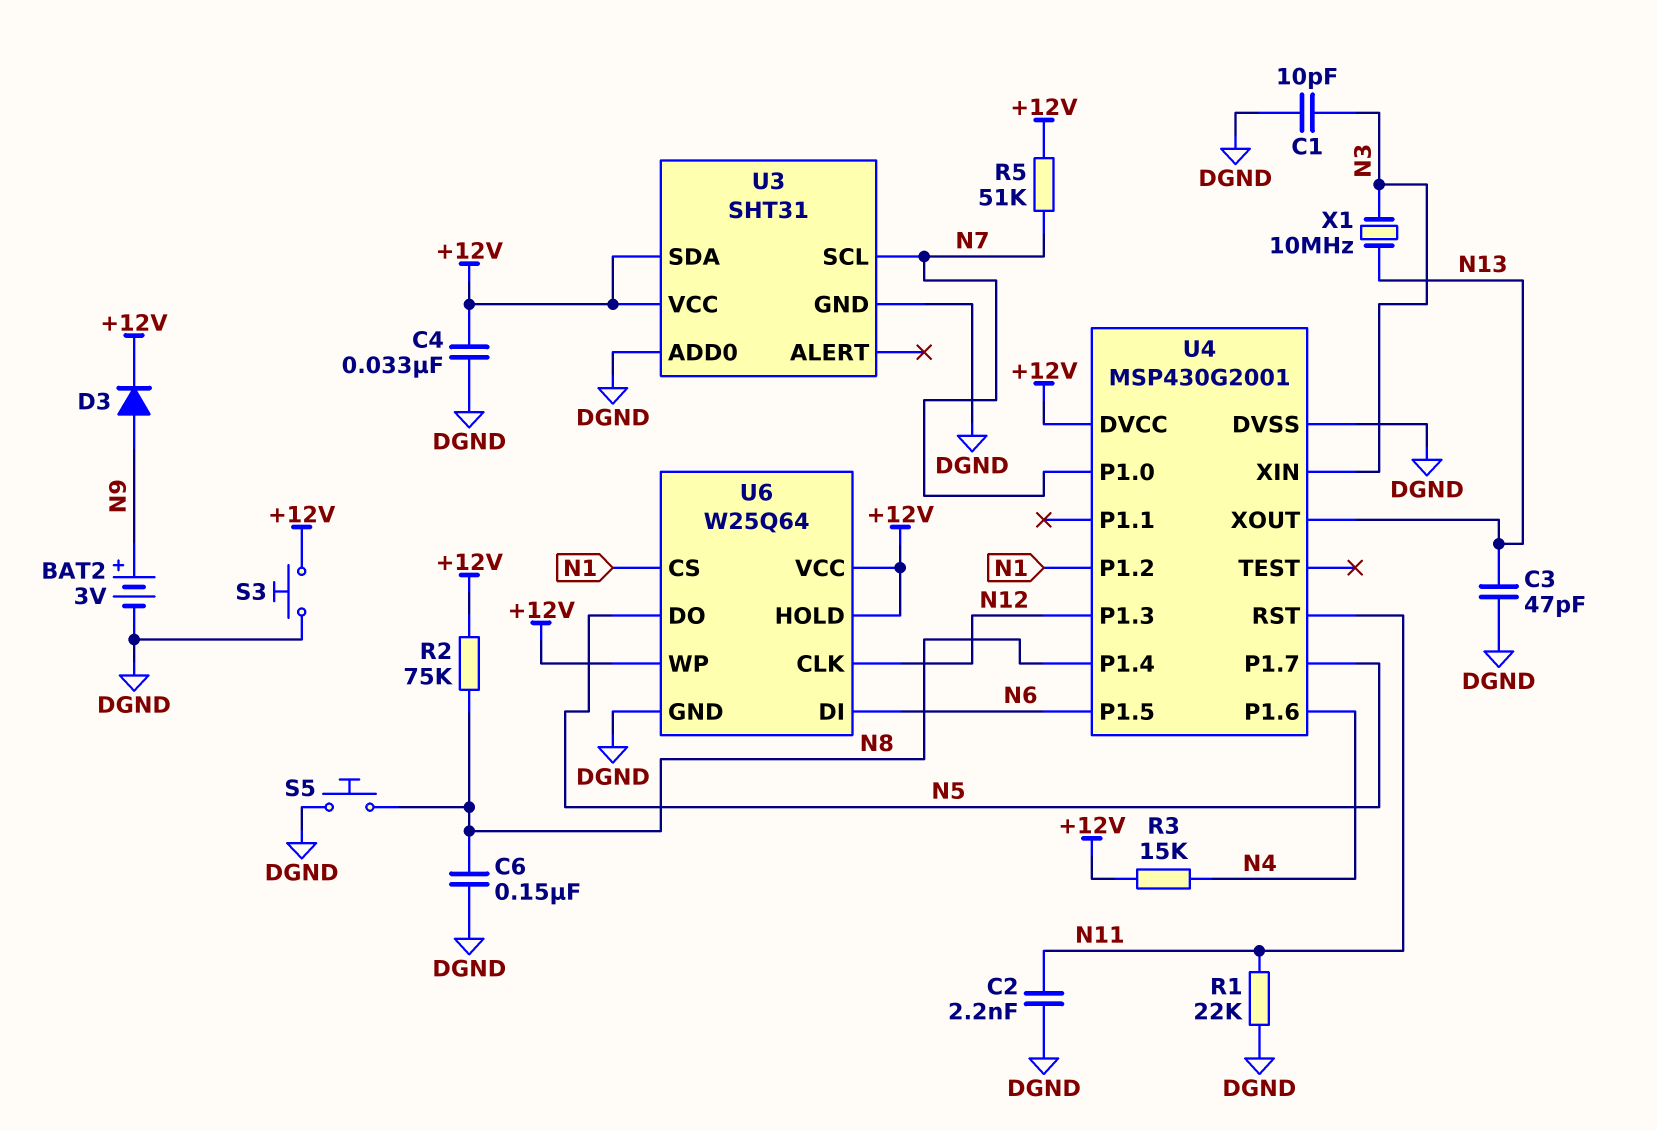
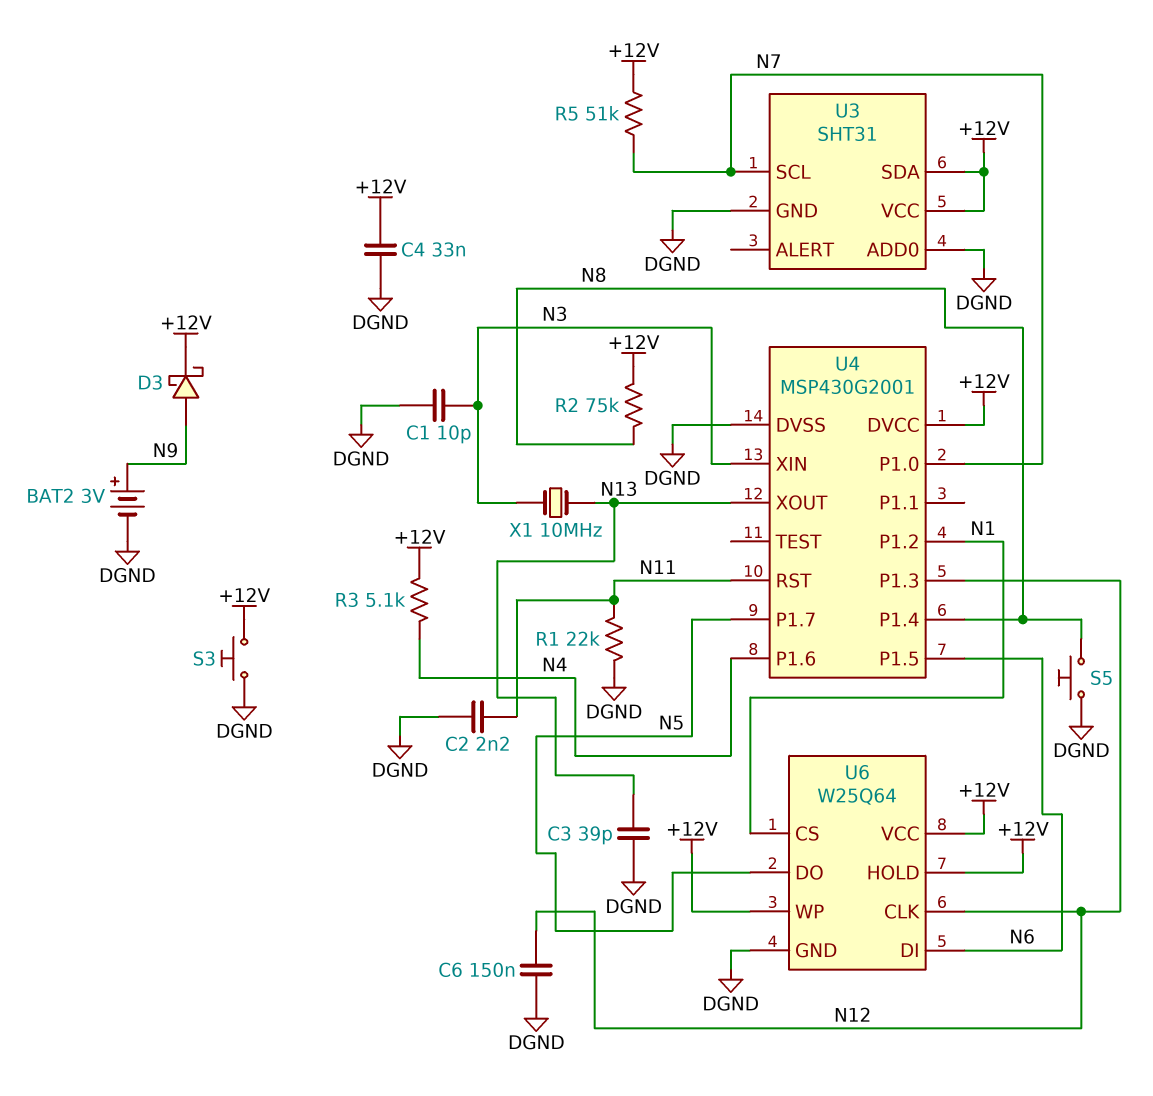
C3: 47pF (DGND, N13) -> 39pF (DGND, N13)
C6: 150nF (DGND, N8) -> 150nF (DGND, N12)
D3: diode (A N9, K +12V) -> schottky (A N9, K +12V)
R3: 15k (+12V, N4) -> 5.1k (+12V, N4)

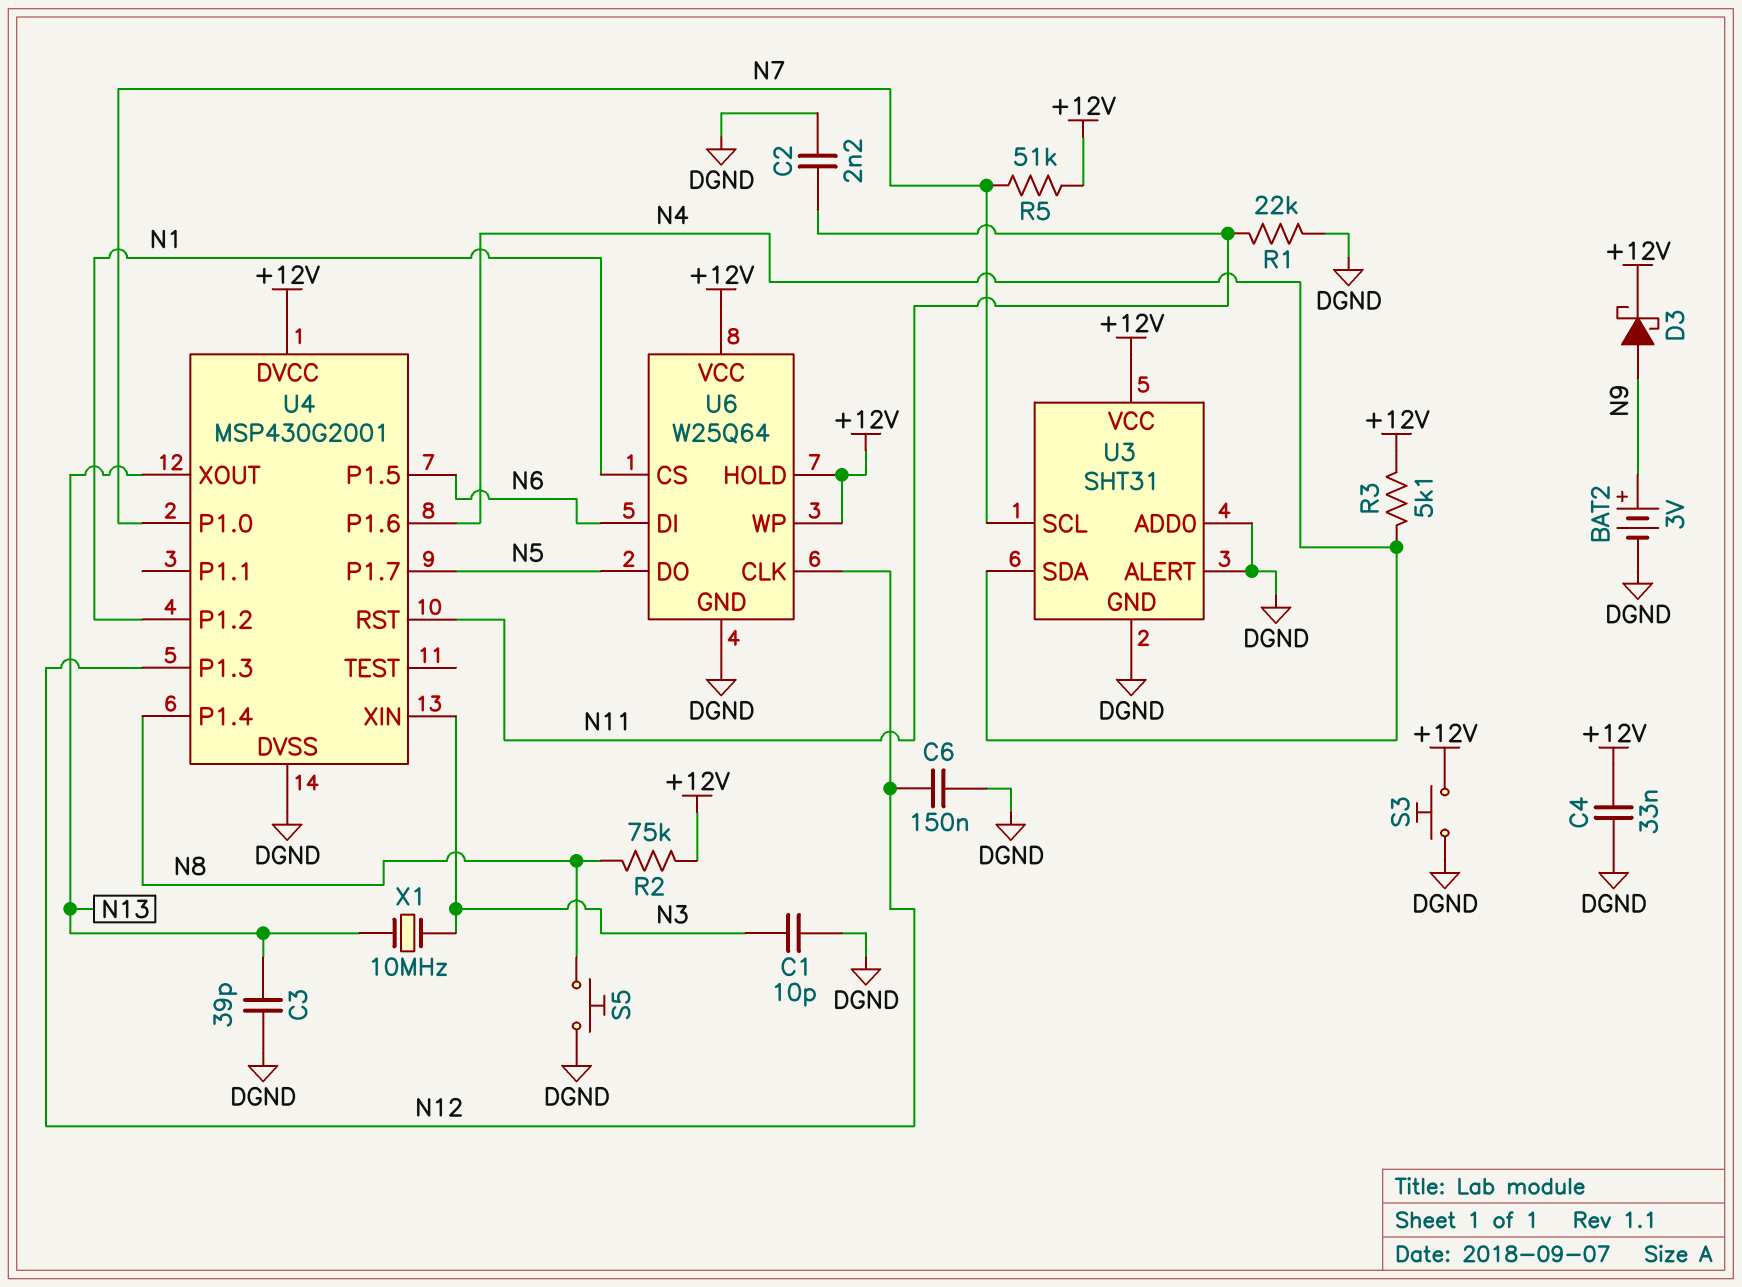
U3 pin ALERT: none -> DGND
U3 pin SDA: +12V -> N4

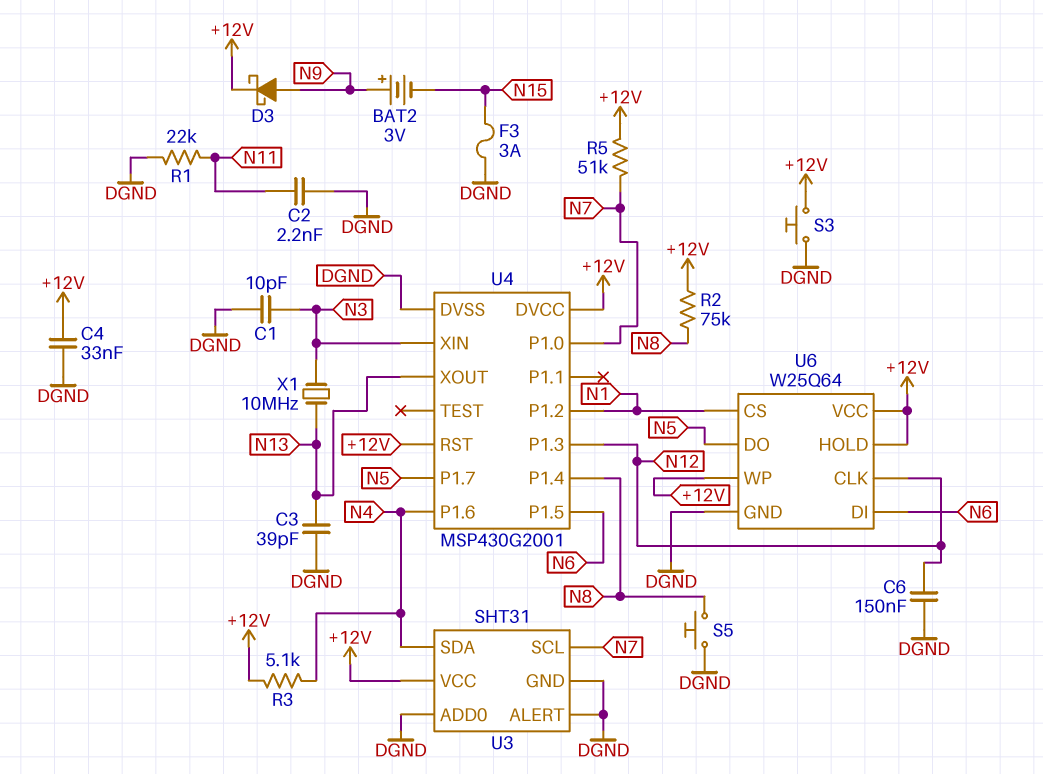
BAT2: 3V (plus N9, minus DGND) -> 3V (plus N9, minus N15)
F3: none -> 3A (DGND, N15)
U4 pin RST: N11 -> +12V

